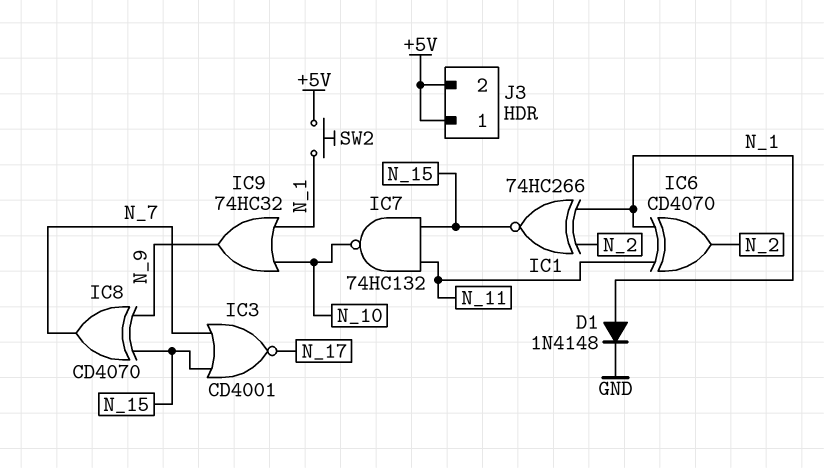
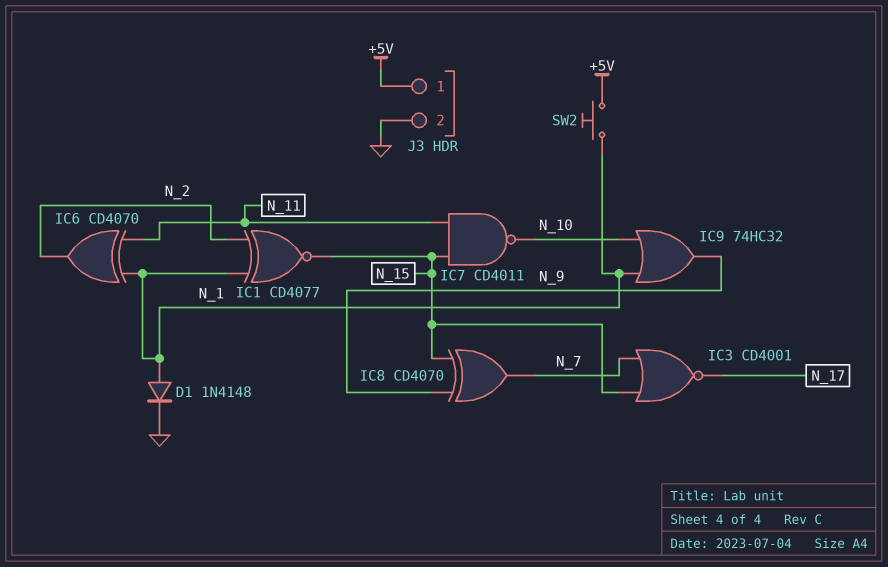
IC1: XNOR 74HC266 (in N_1, in N_2, out N_15) -> XNOR CD4077 (in N_1, in N_2, out N_15)
IC7: NAND 74HC132 (in N_11, in N_15, out N_10) -> NAND CD4011 (in N_11, in N_15, out N_10)
J3 pin 2: +5V -> GND

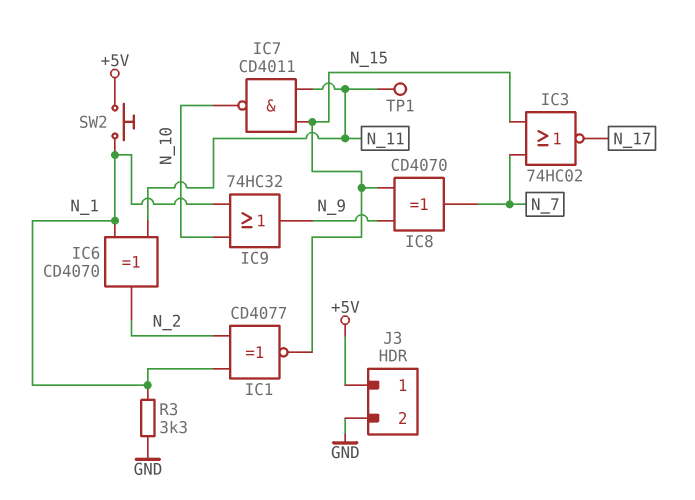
D1: diode 1N4148 (A N_1, K GND) -> none
IC3: NOR CD4001 (in N_7, in N_15, out N_17) -> NOR 74HC02 (in N_7, in N_15, out N_17)
R3: none -> 3.3k (GND, N_1)
TP1: none -> test point (N_11)

